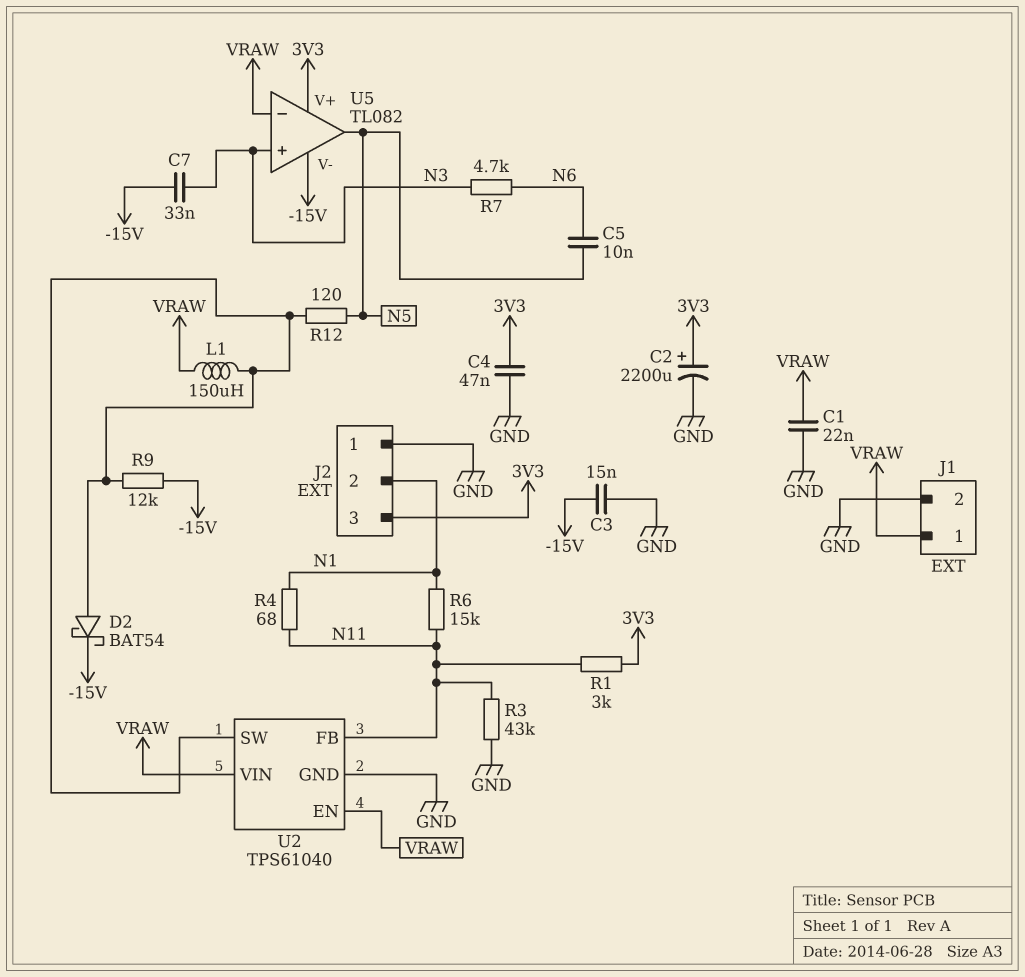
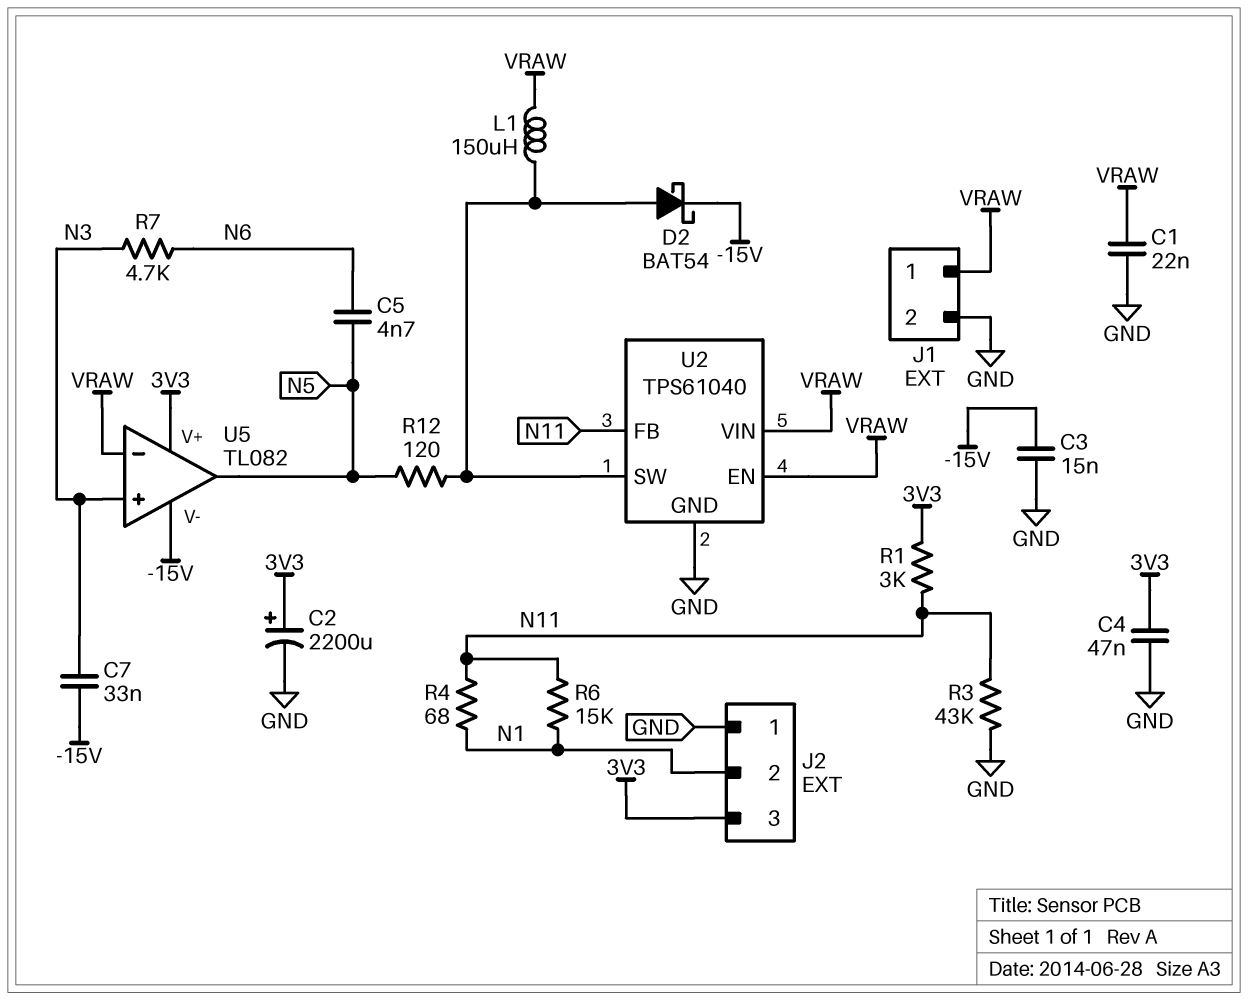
C5: 10nF (N5, N6) -> 4.7nF (N5, N6)
R9: 12k (-15V, U2/SW) -> none

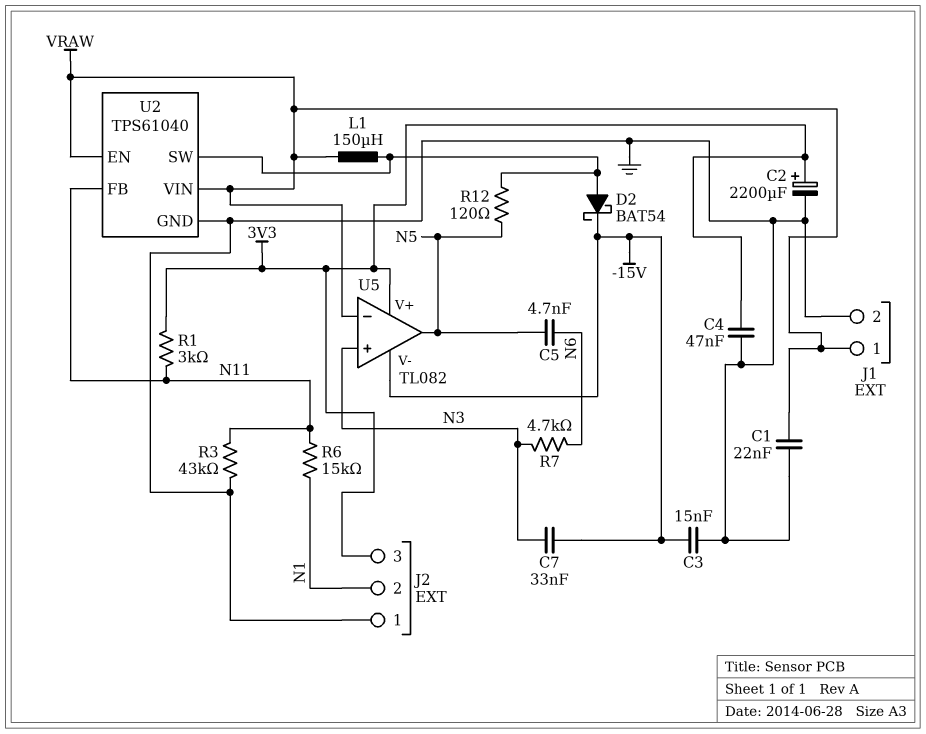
R4: 68 (N1, N11) -> none

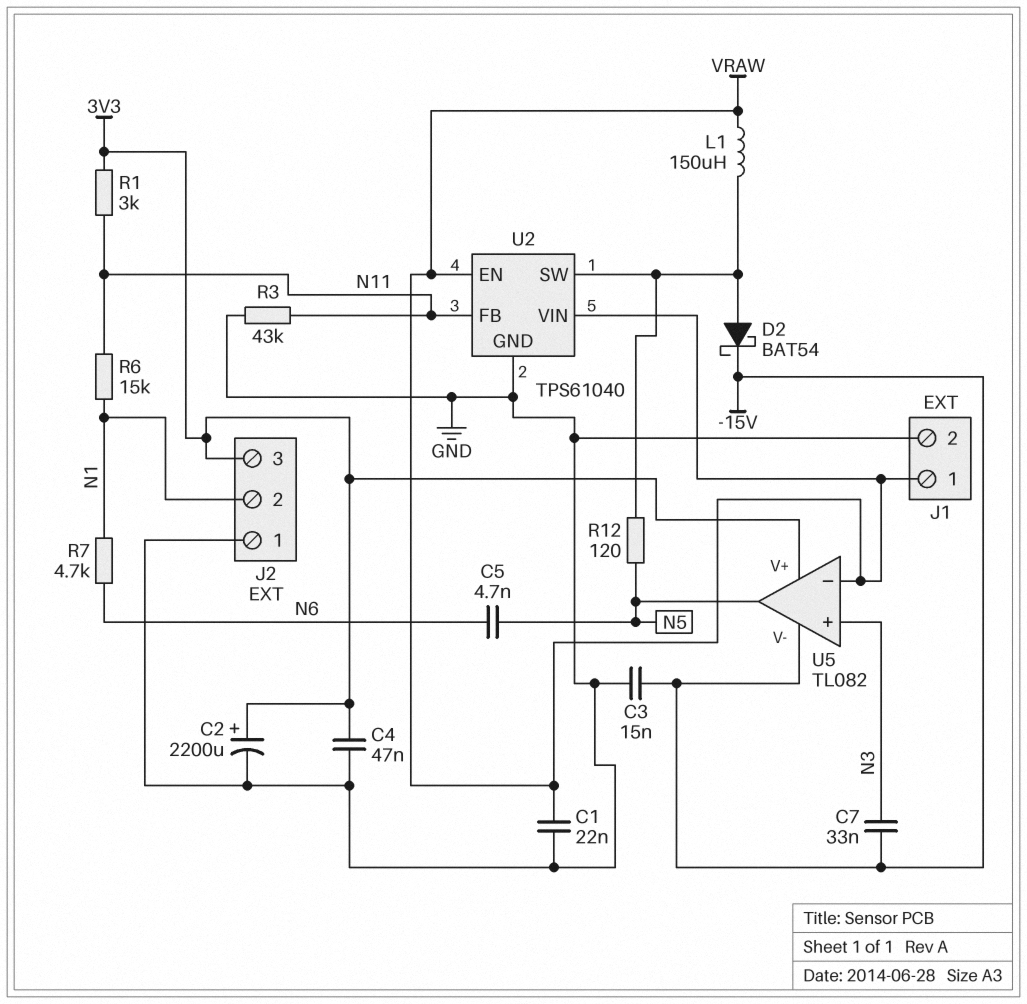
R7: 4.7k (N3, N6) -> 4.7k (N1, N6)

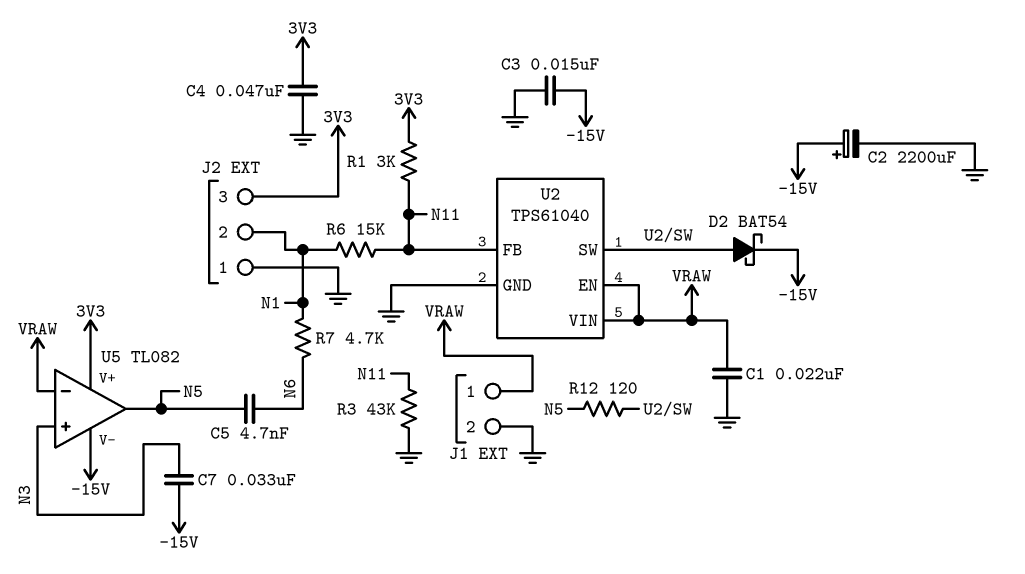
C2: 2200uF (plus 3V3, minus GND) -> 2200uF (plus -15V, minus GND)
L1: 150uH (U2/SW, VRAW) -> none

